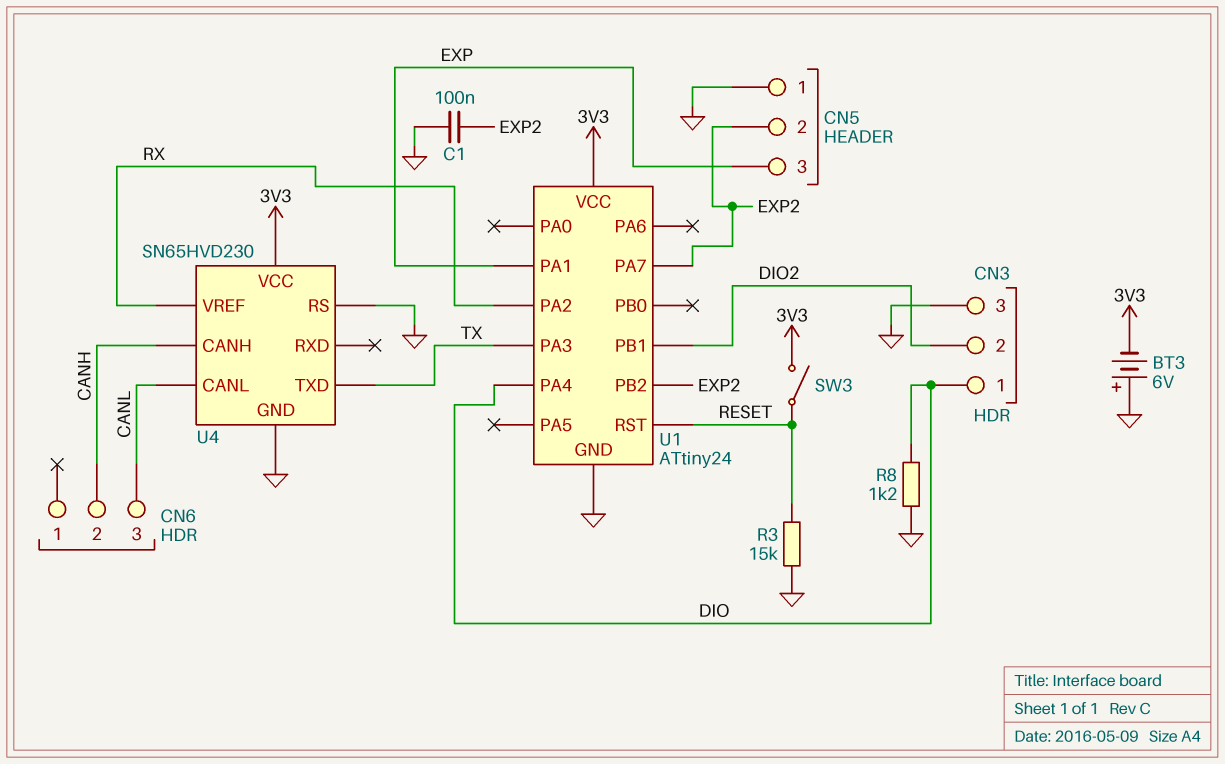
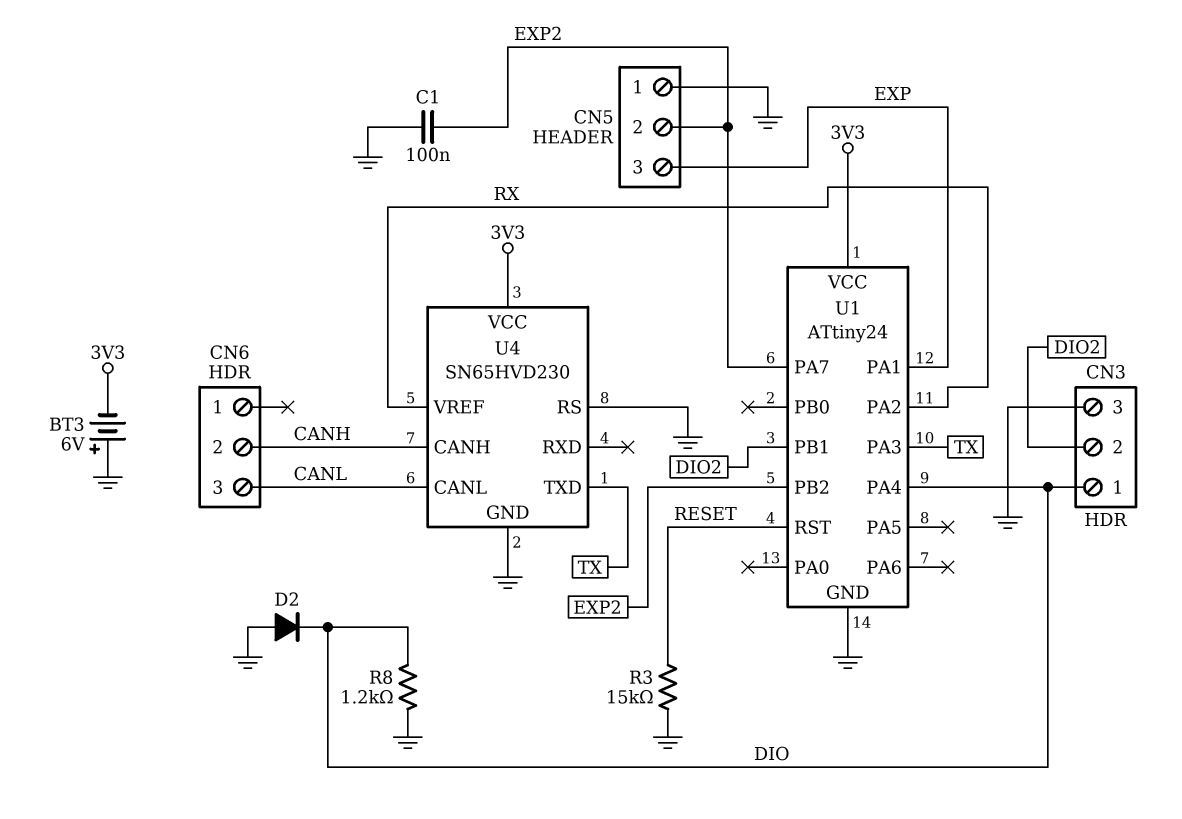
D2: none -> diode (A GND, K DIO)
SW3: switch (3V3, RESET) -> none

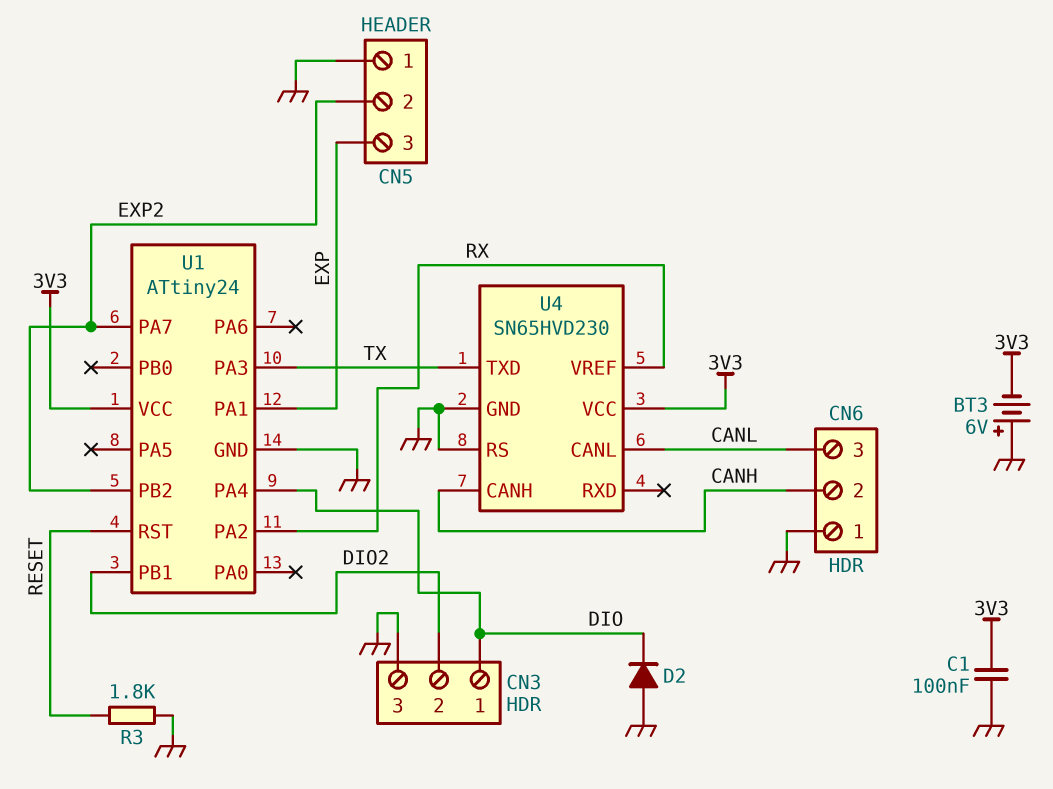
C1: 100nF (EXP2, GND) -> 100nF (3V3, GND)
CN6 pin 1: none -> GND
R3: 15k (GND, RESET) -> 1.8k (GND, RESET)
R8: 1.2k (DIO, GND) -> none

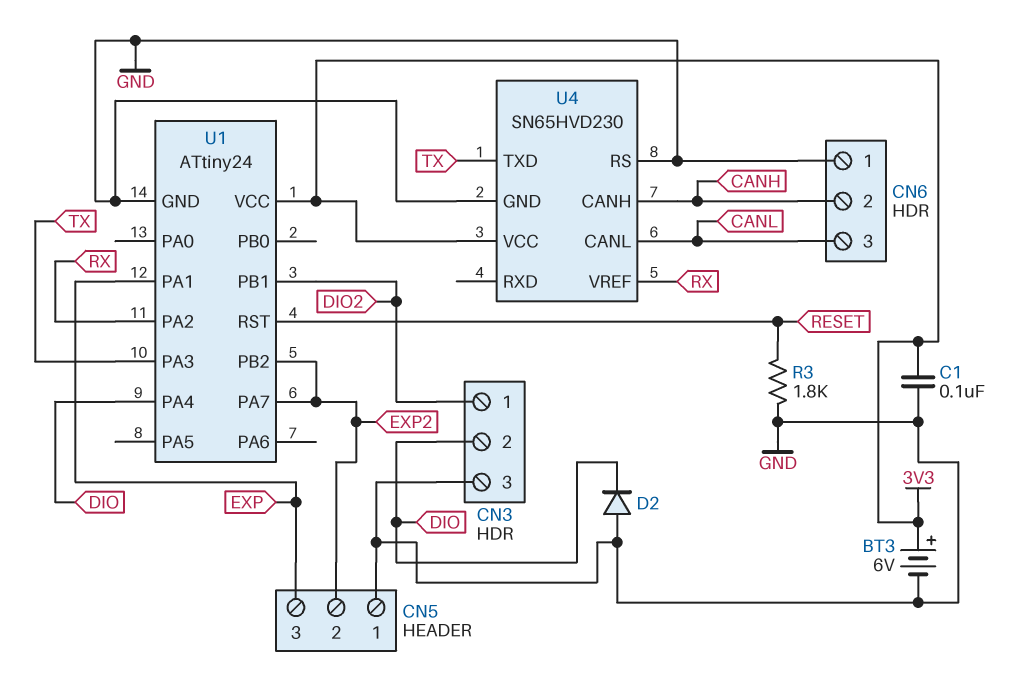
BT3: 6V (plus GND, minus 3V3) -> 6V (plus 3V3, minus GND)
CN3 pin 1: DIO -> DIO2
CN3 pin 2: DIO2 -> DIO

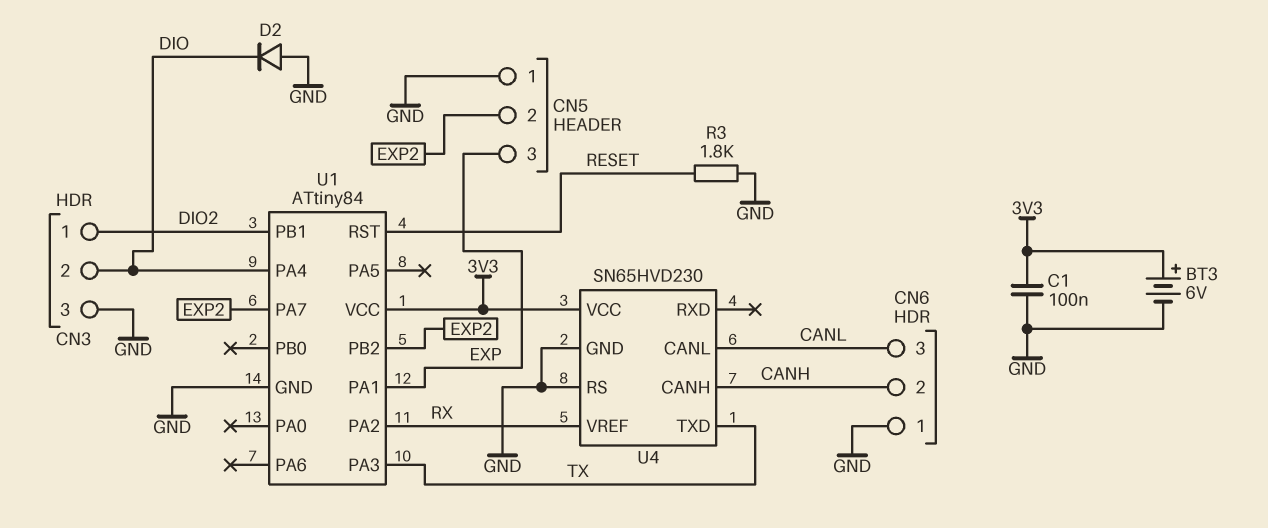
U1: ATtiny24 -> ATtiny84

